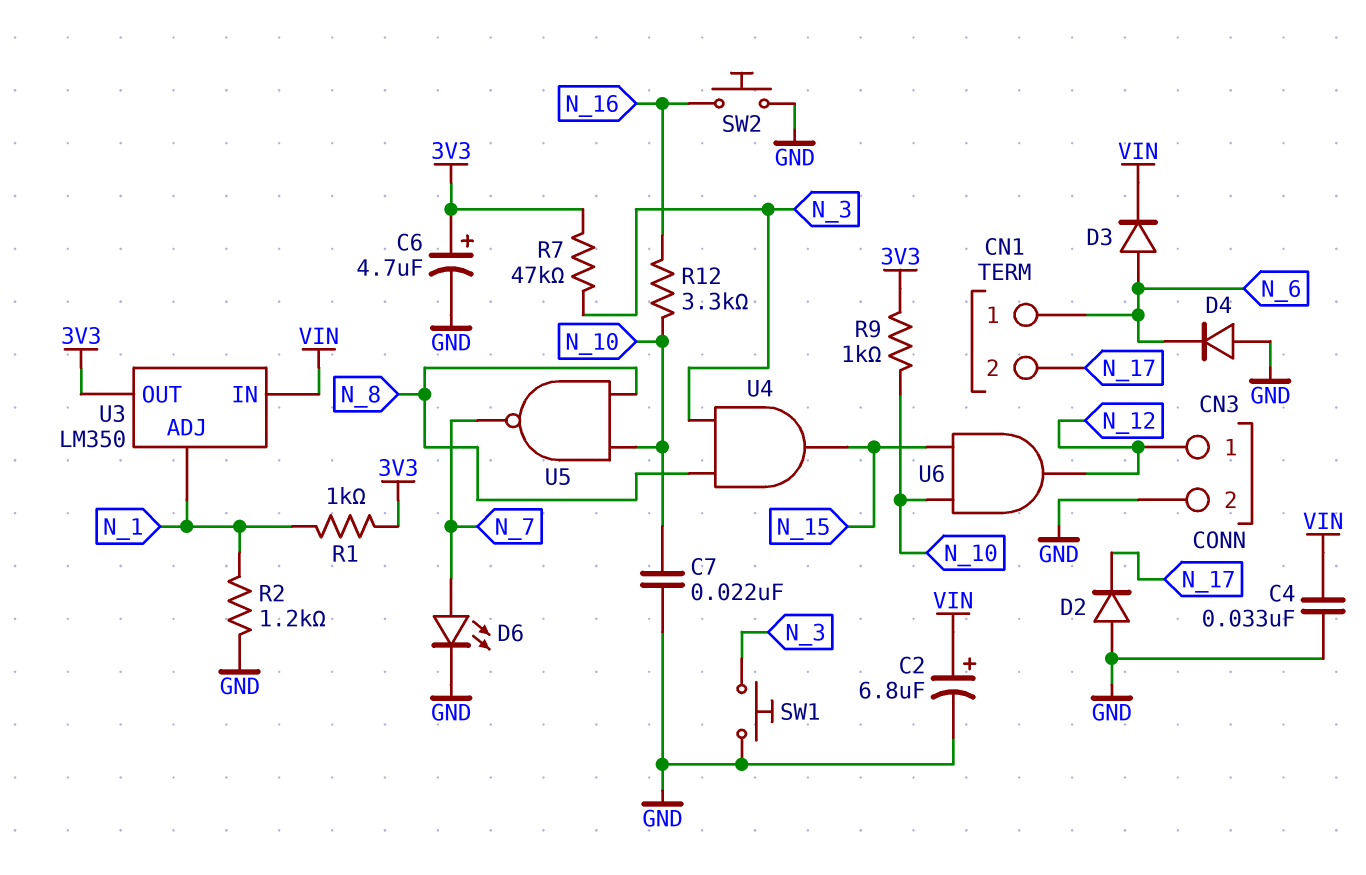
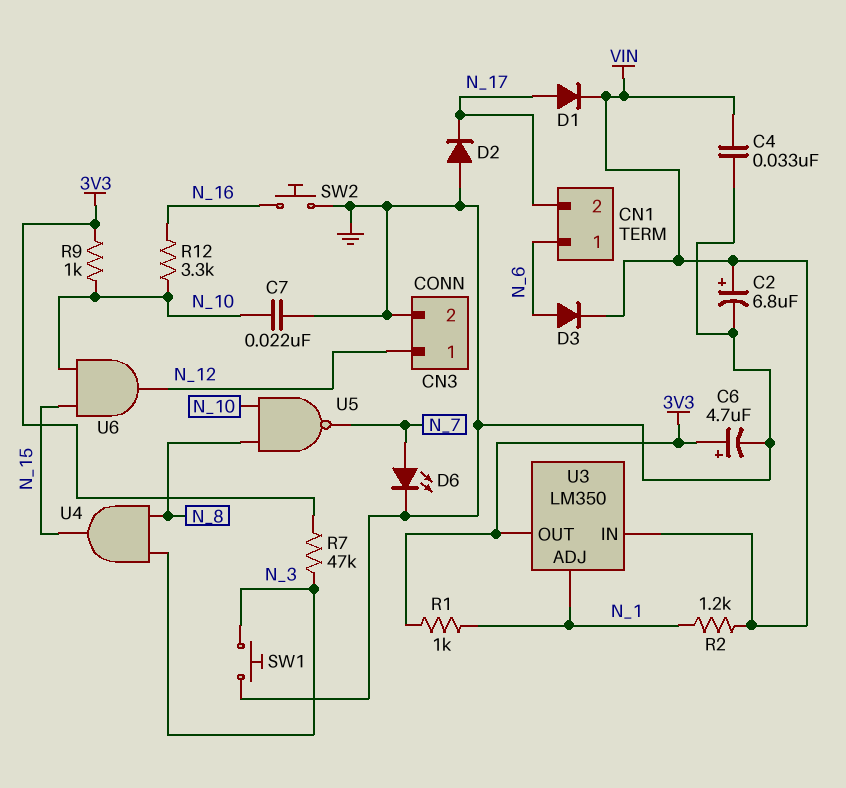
D1: none -> diode (A N_17, K VIN)
D4: diode (A GND, K N_6) -> none
R2: 1.2k (GND, N_1) -> 1.2k (N_1, VIN)

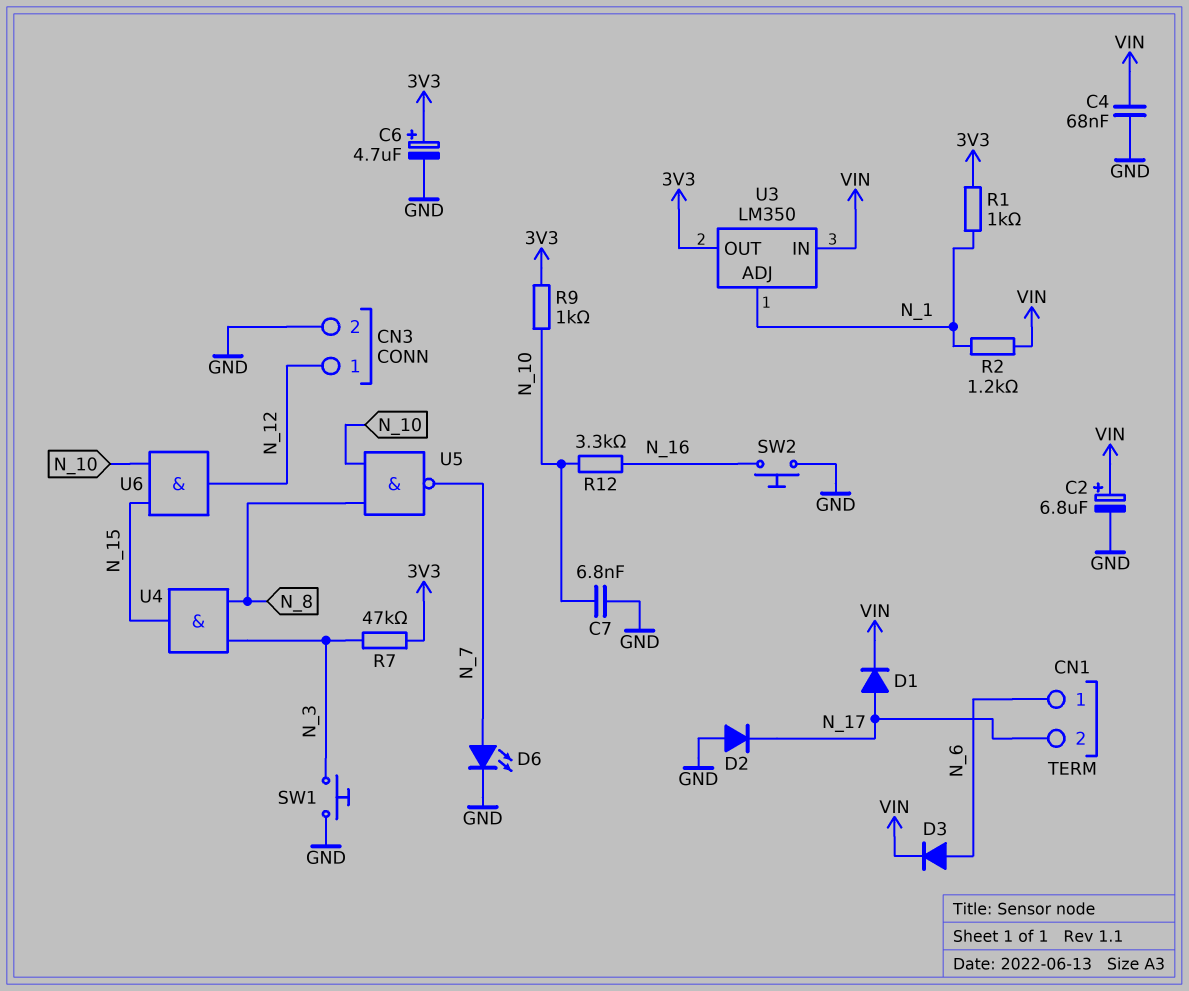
C4: 33nF (GND, VIN) -> 68nF (GND, VIN)
C7: 22nF (GND, N_10) -> 6.8nF (GND, N_10)

